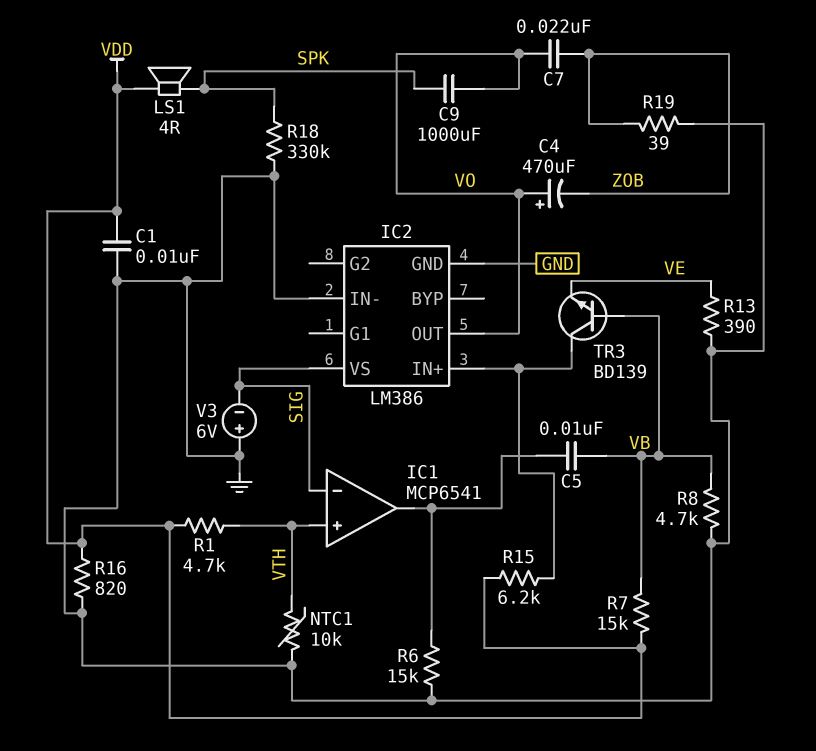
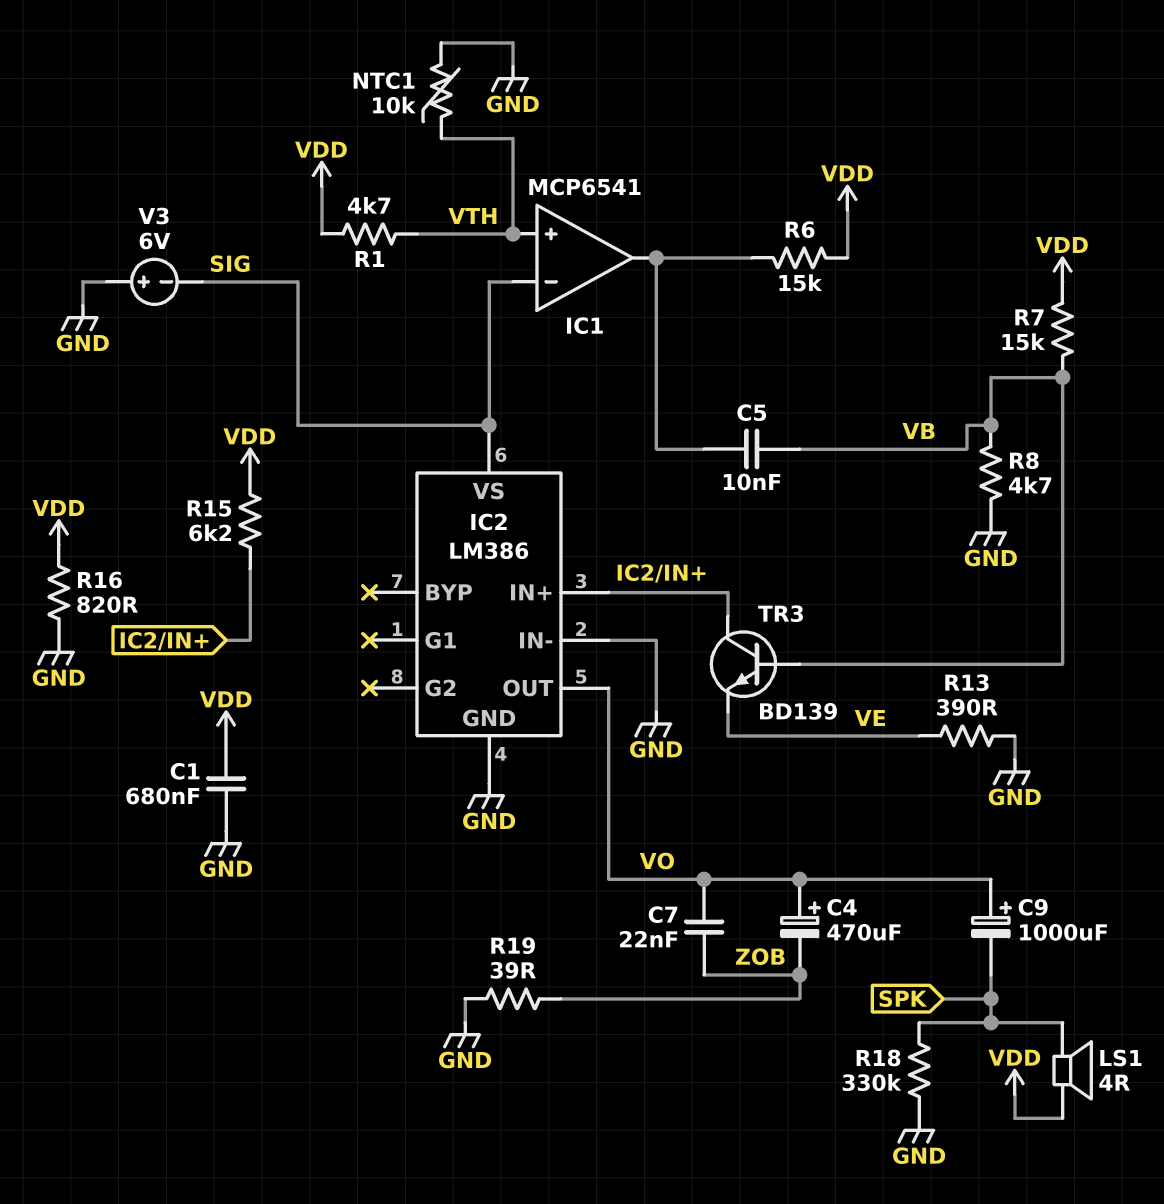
C1: 10nF (GND, VDD) -> 680nF (GND, VDD)
C9: 1000uF (SPK, VO) -> 1000uF (plus VO, minus SPK)
R6: 15k (GND, IC1/out) -> 15k (IC1/out, VDD)

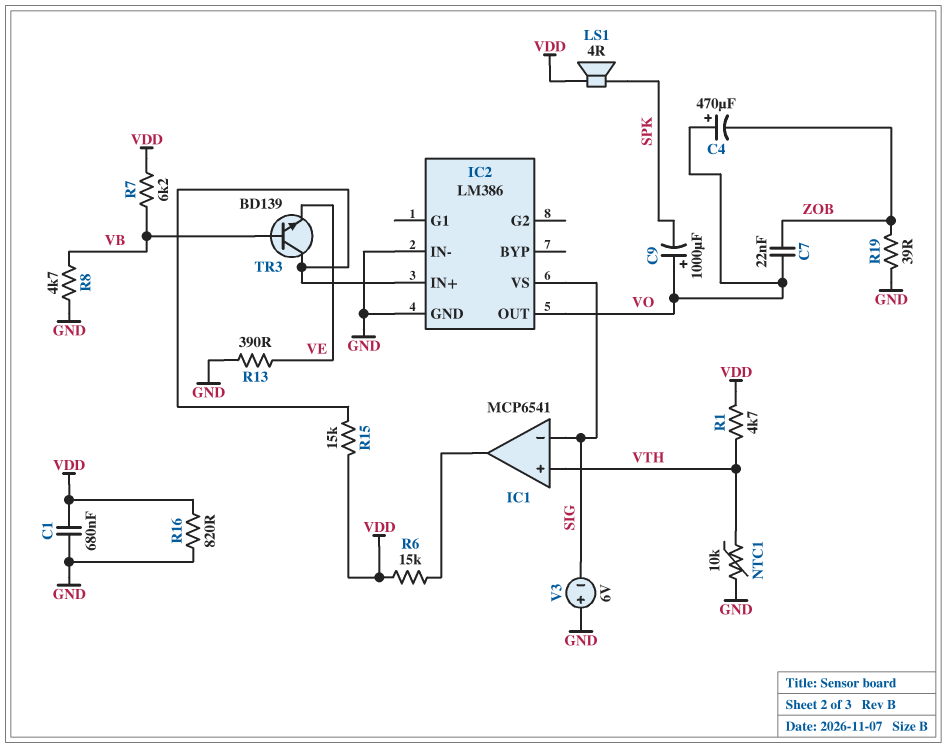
C5: 10nF (IC1/out, VB) -> none
R7: 15k (VB, VDD) -> 6.2k (VB, VDD)
R15: 6.2k (IC2/IN+, VDD) -> 15k (IC2/IN+, VDD)
R18: 330k (GND, SPK) -> none

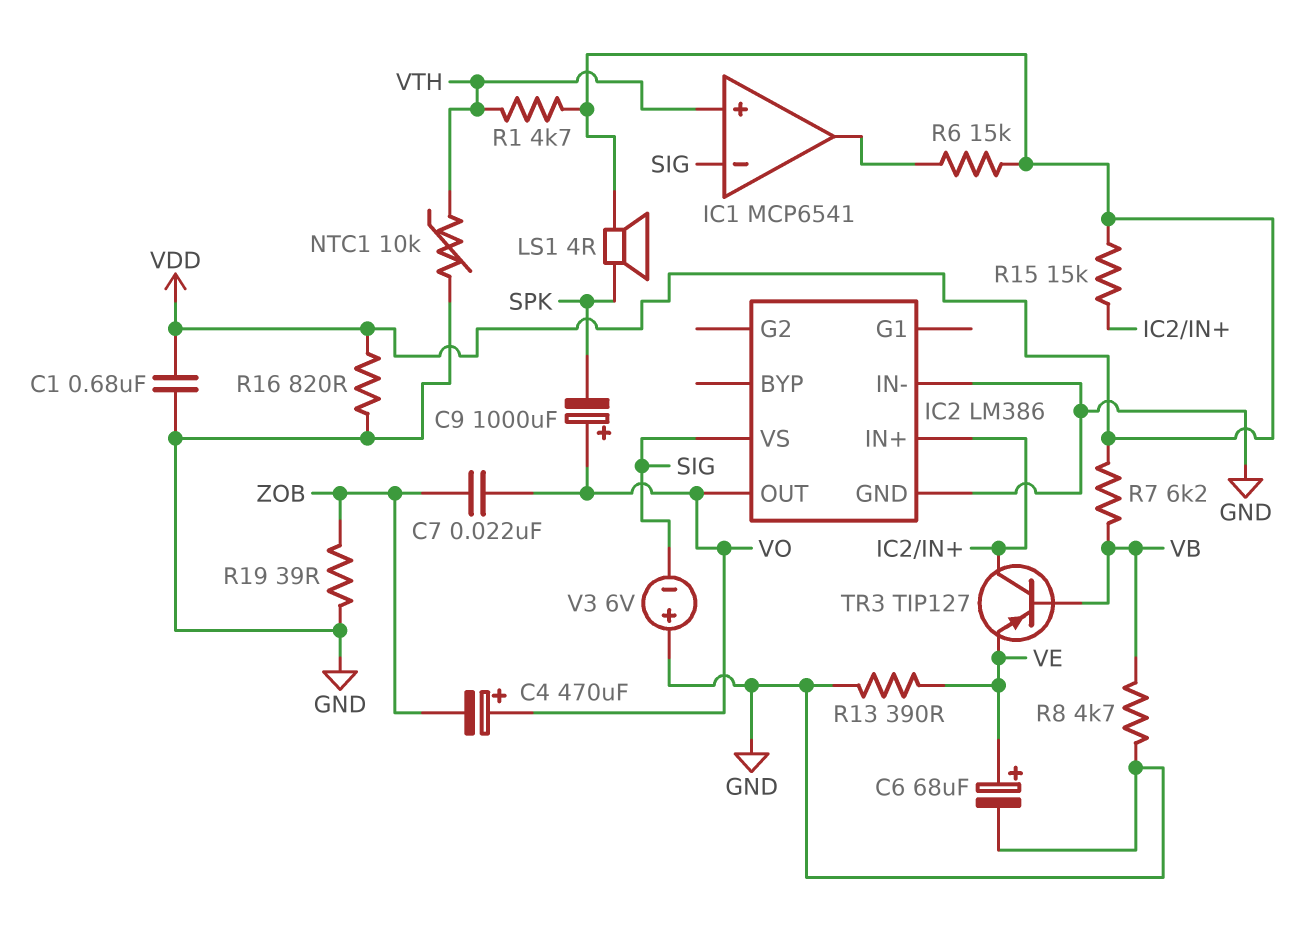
C6: none -> 68uF (plus VE, minus GND)
TR3: NPN BD139 (B VB, C IC2/IN+, E VE) -> PNP TIP127 (B VB, C IC2/IN+, E VE)

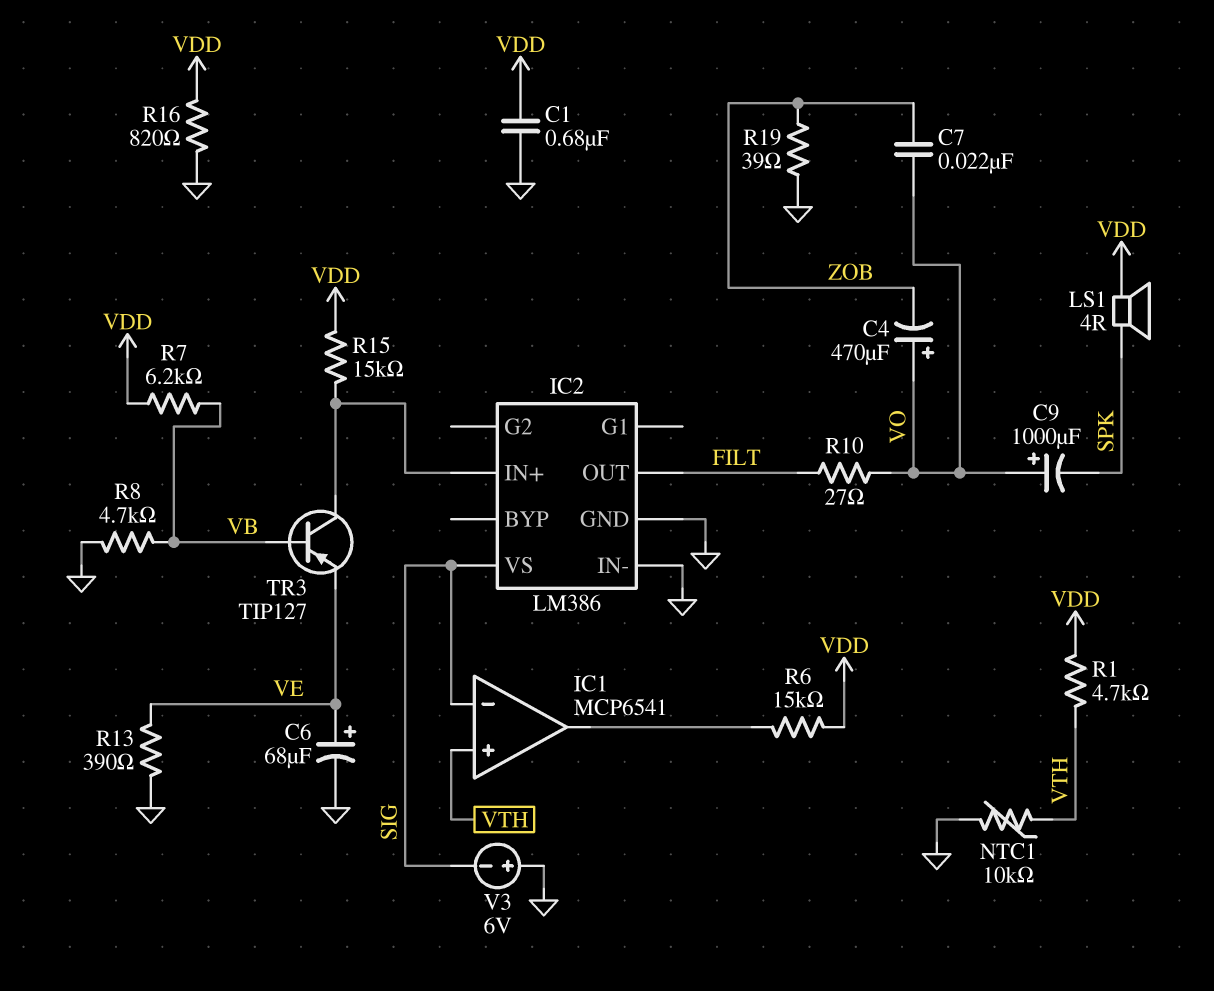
IC2 pin OUT: VO -> FILT
R10: none -> 27 (FILT, VO)

